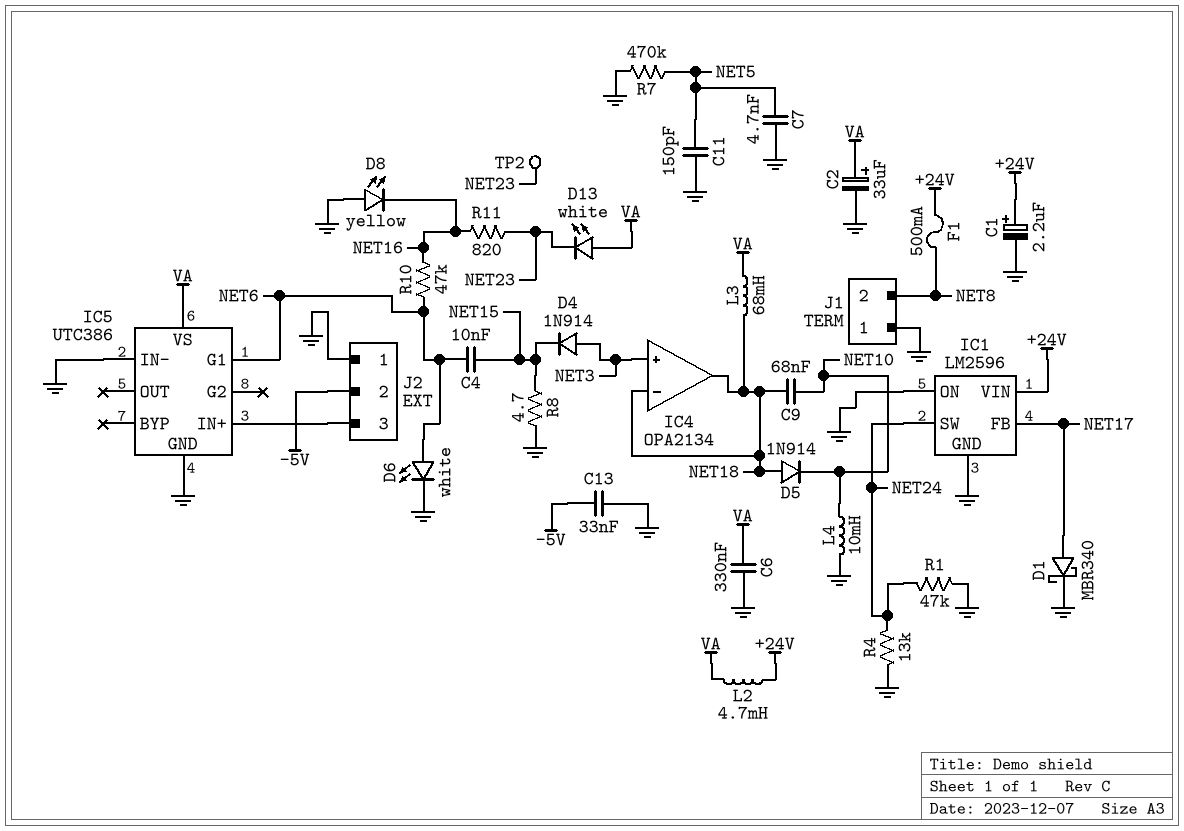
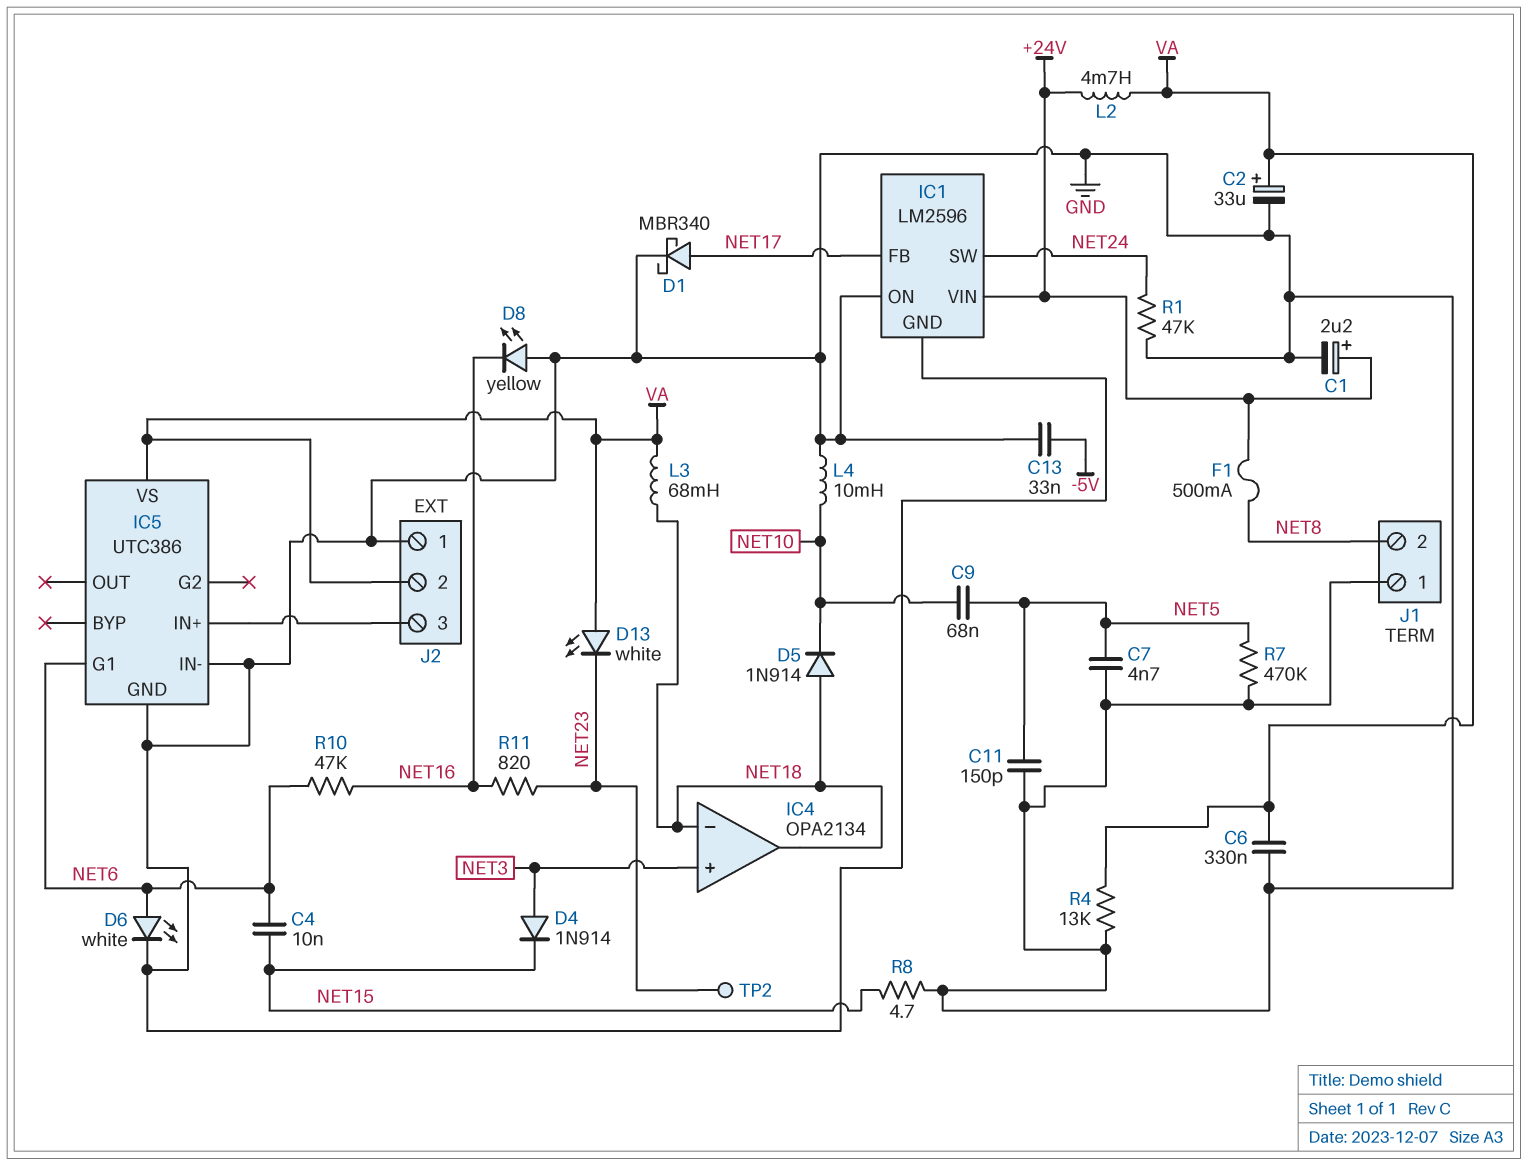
C9: 68nF (NET10, NET18) -> 68nF (NET5, NET10)
J2 pin 2: -5V -> VA
R4: 13k (GND, NET24) -> 13k (GND, VA)

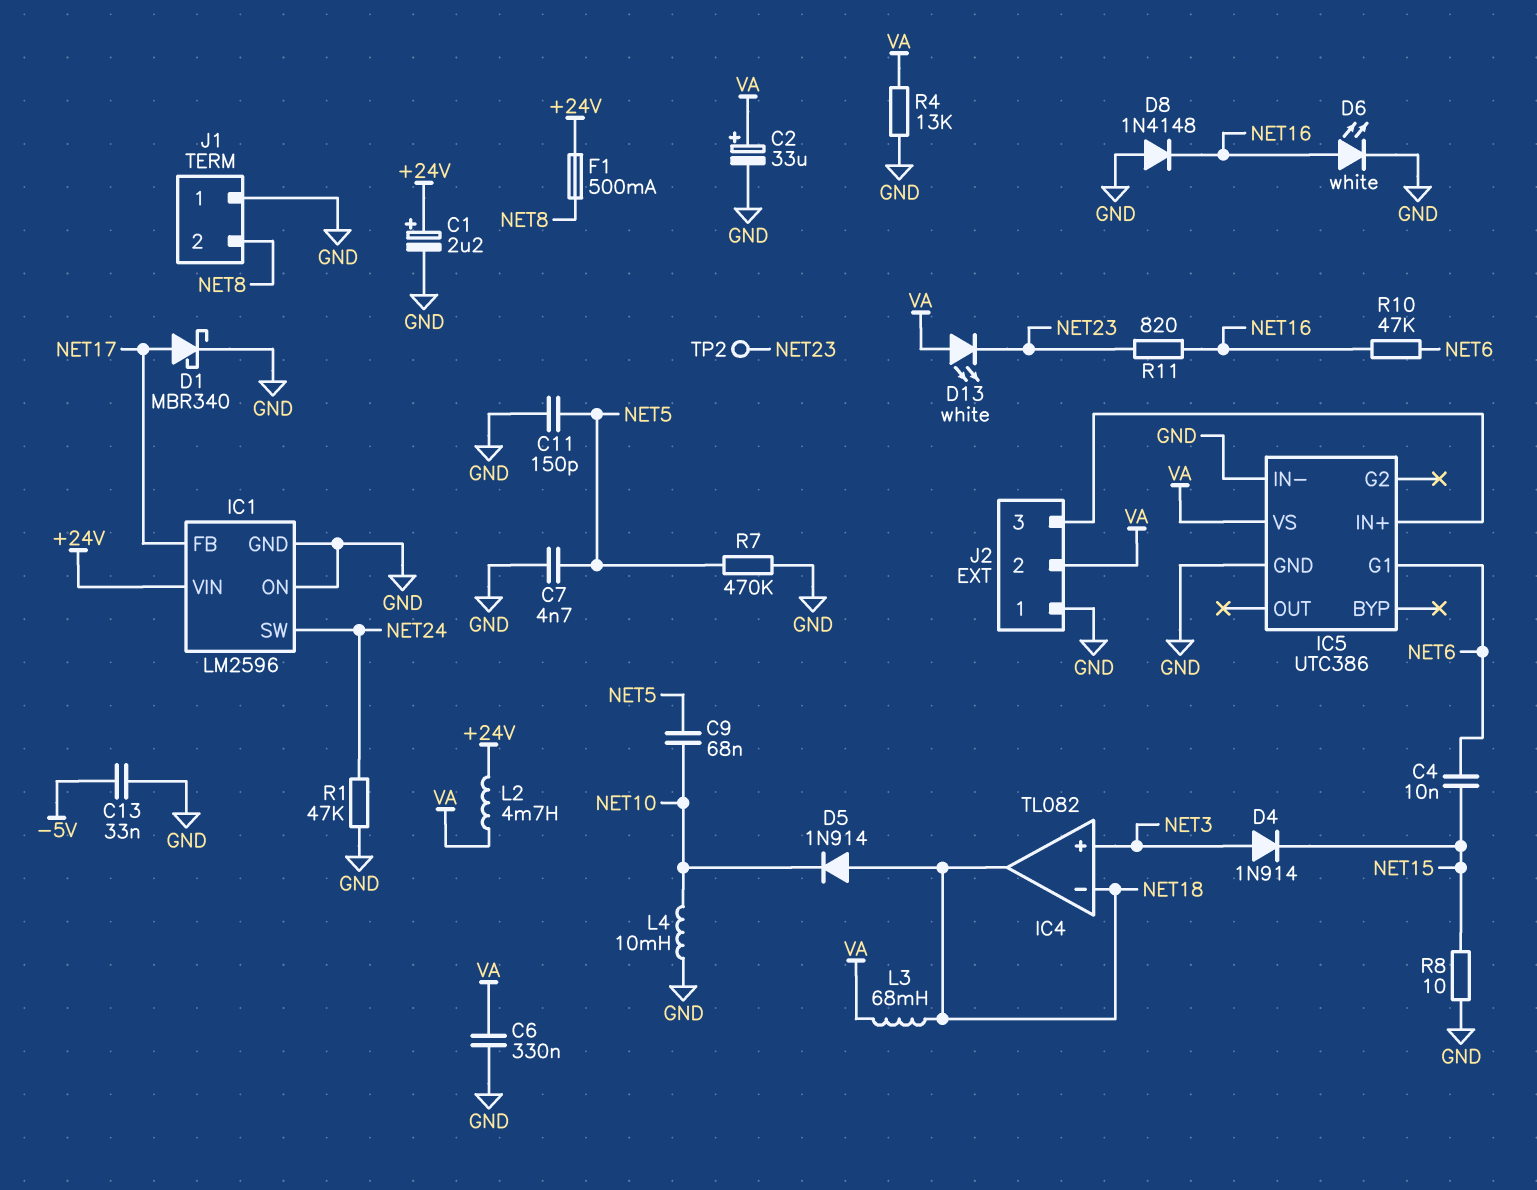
D6: LED white (A NET6, K GND) -> LED white (A NET16, K GND)
D8: LED yellow (A GND, K NET16) -> diode 1N4148 (A GND, K NET16)
IC4: OPA2134 -> TL082
R8: 4.7 (GND, NET15) -> 10 (GND, NET15)

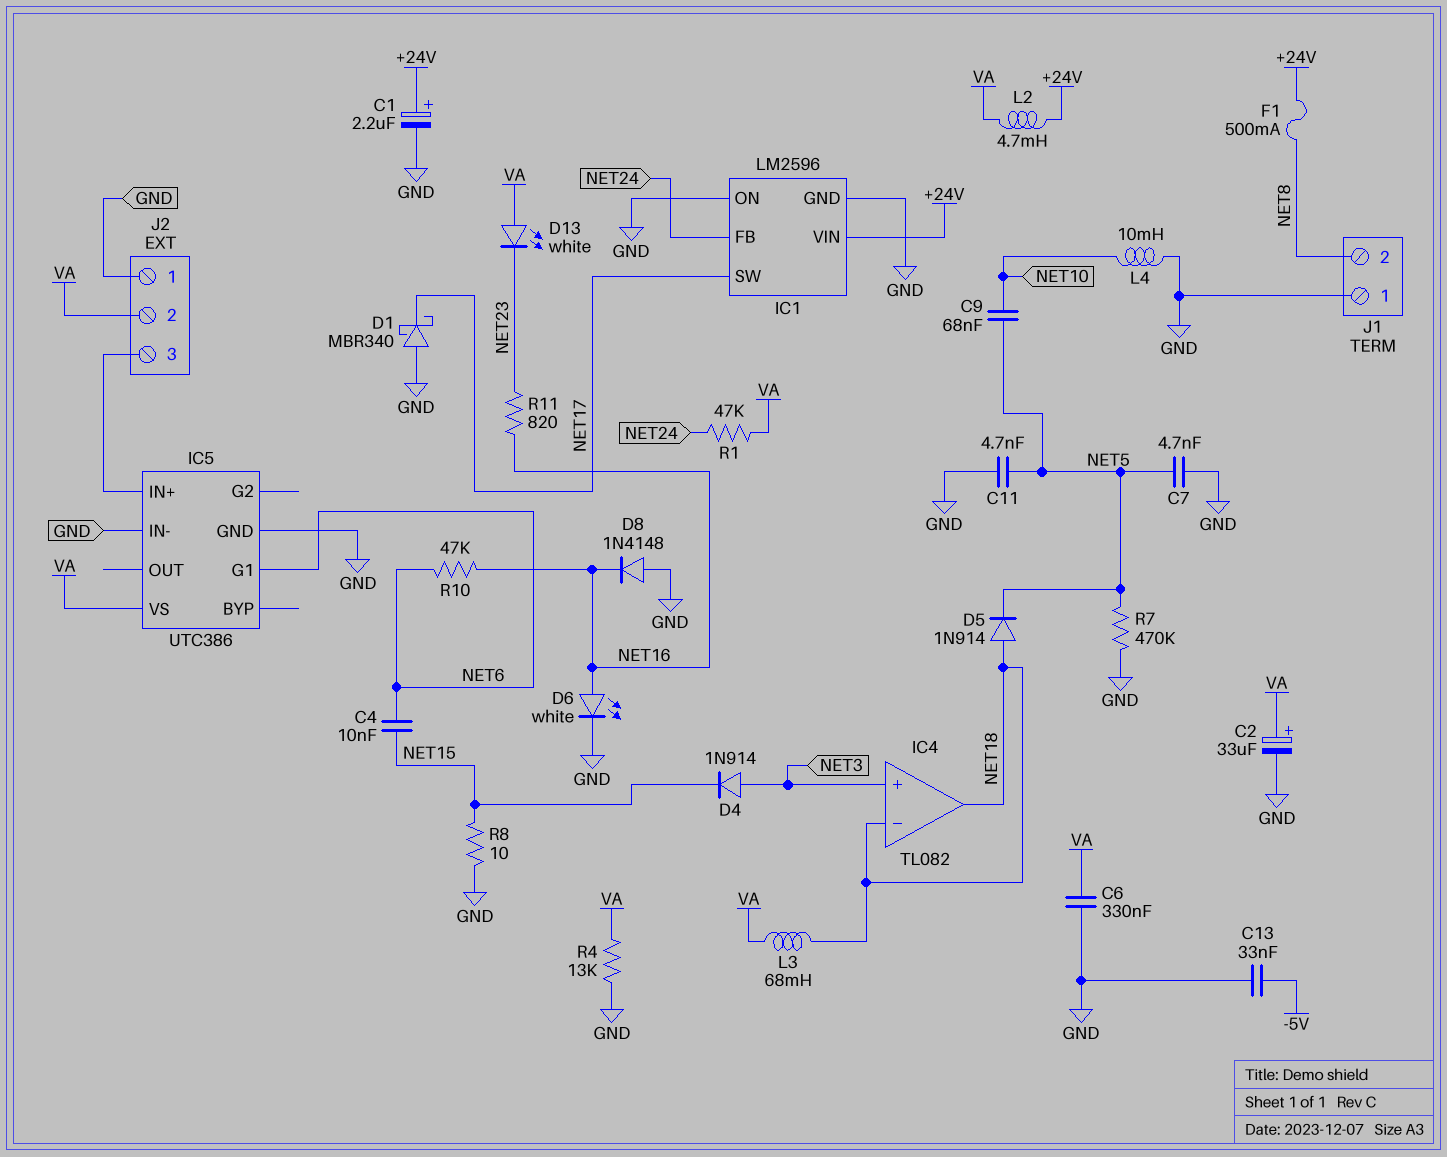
C11: 150pF (GND, NET5) -> 4.7nF (GND, NET5)
D1: schottky MBR340 (A NET17, K GND) -> schottky MBR340 (A GND, K NET17)
D5: diode 1N914 (A NET18, K NET10) -> diode 1N914 (A NET18, K NET5)
IC1 pin FB: NET17 -> NET24
IC1 pin SW: NET24 -> NET17
R1: 47k (GND, NET24) -> 47k (NET24, VA)
TP2: test point (NET23) -> none

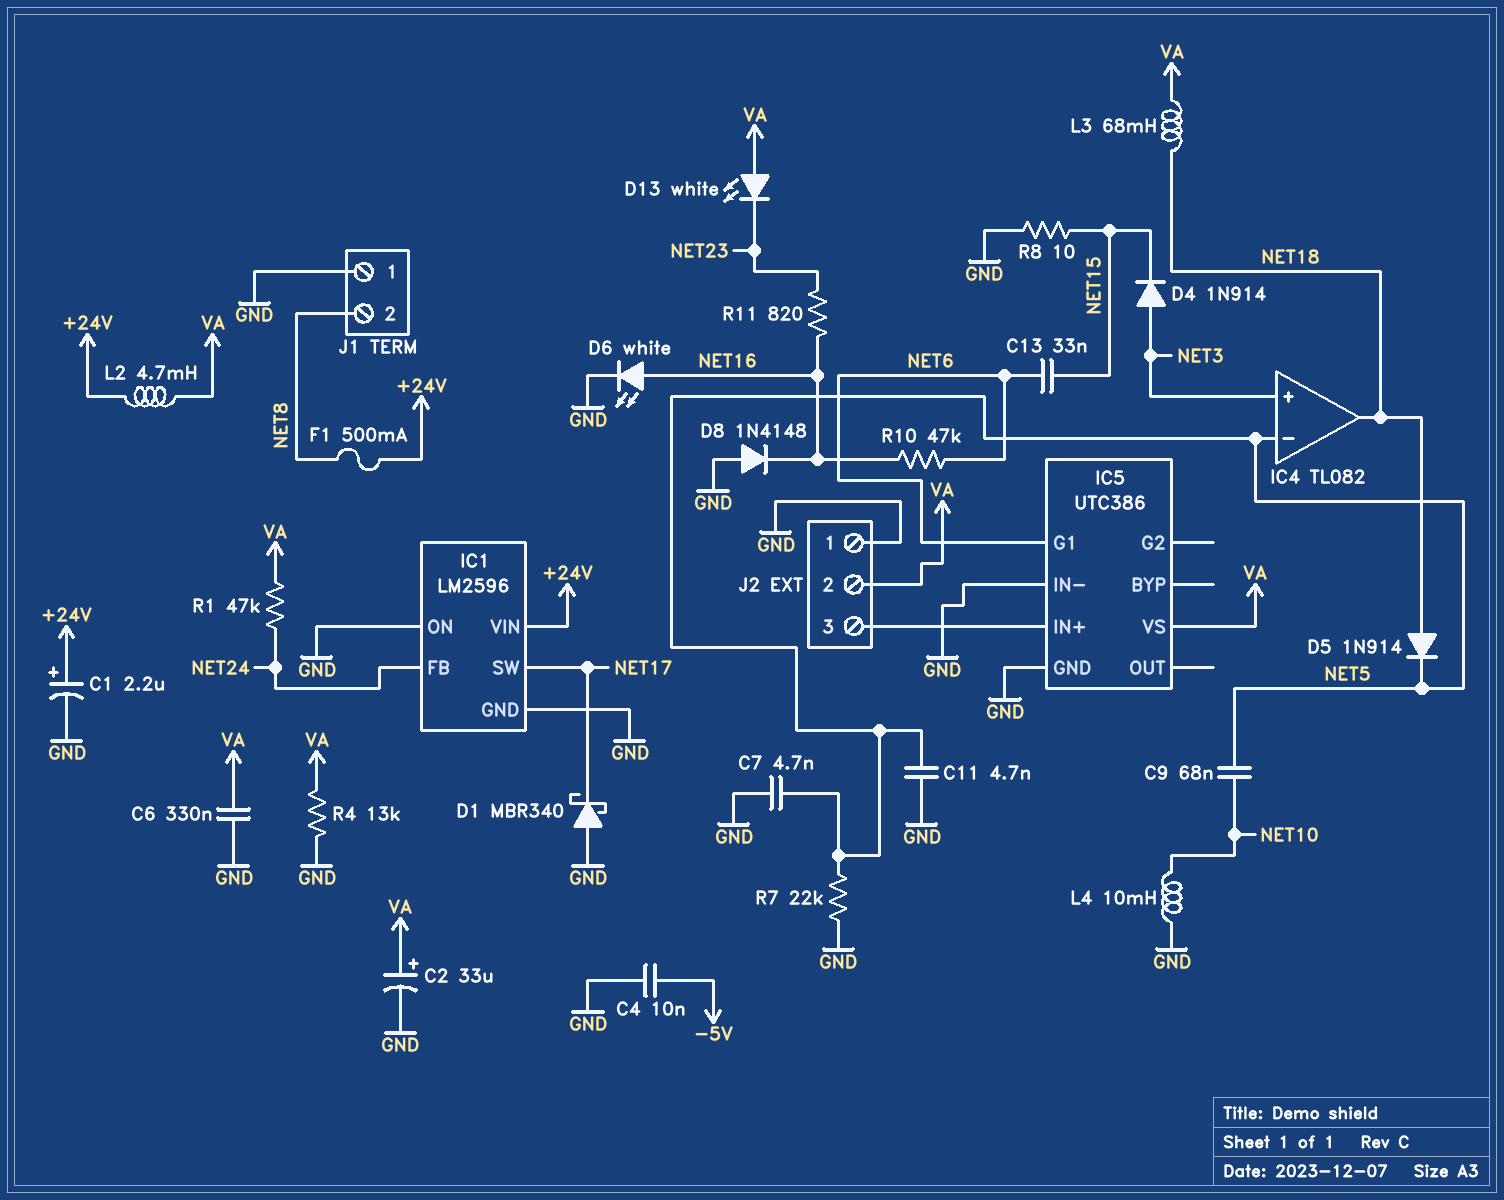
C4: 10nF (NET6, NET15) -> 10nF (-5V, GND)
C13: 33nF (-5V, GND) -> 33nF (NET6, NET15)
IC4 pin in-: NET18 -> NET5
R7: 470k (GND, NET5) -> 22k (GND, NET5)

